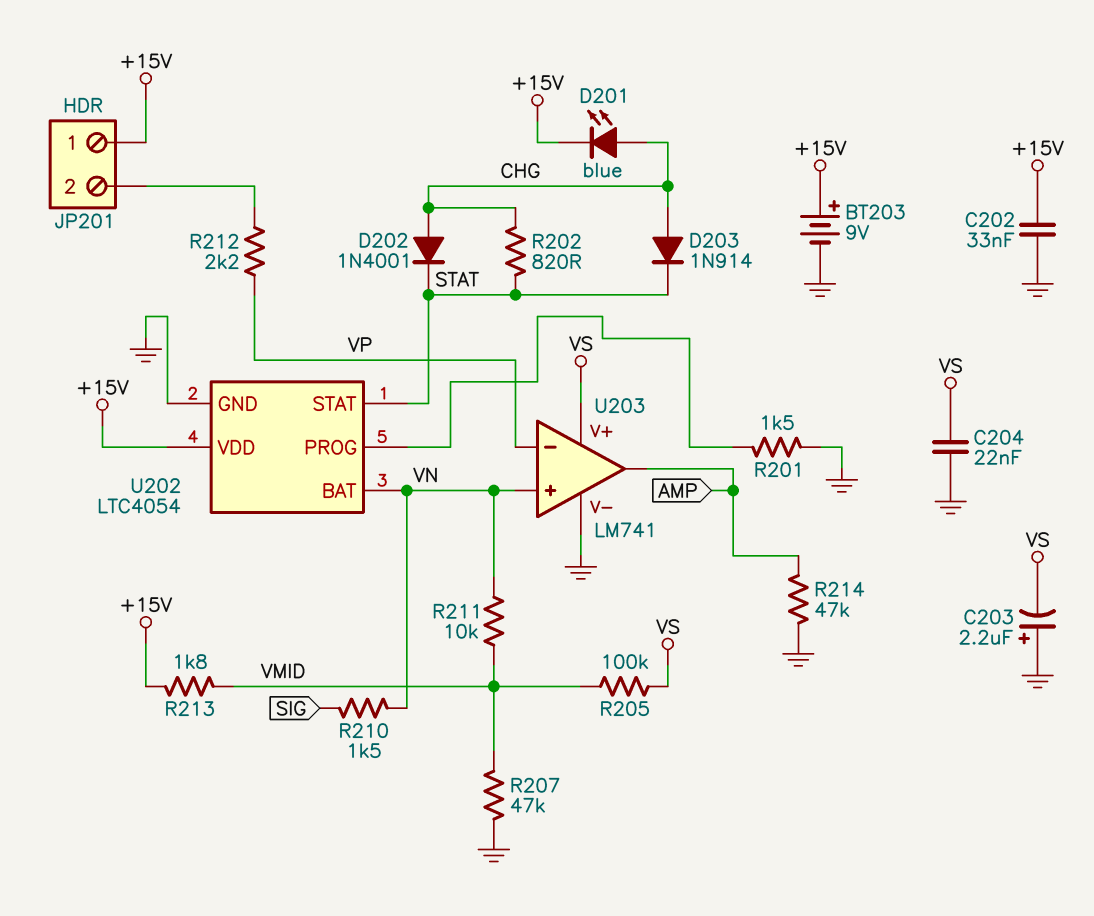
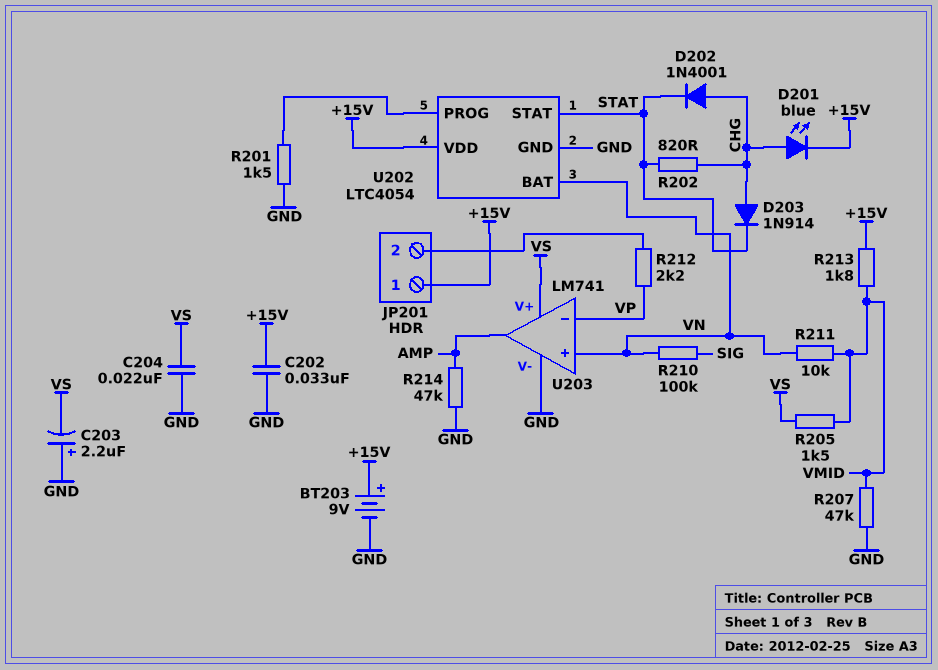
R205: 100k (VMID, VS) -> 1.5k (VMID, VS)
R210: 1.5k (SIG, VN) -> 100k (SIG, VN)

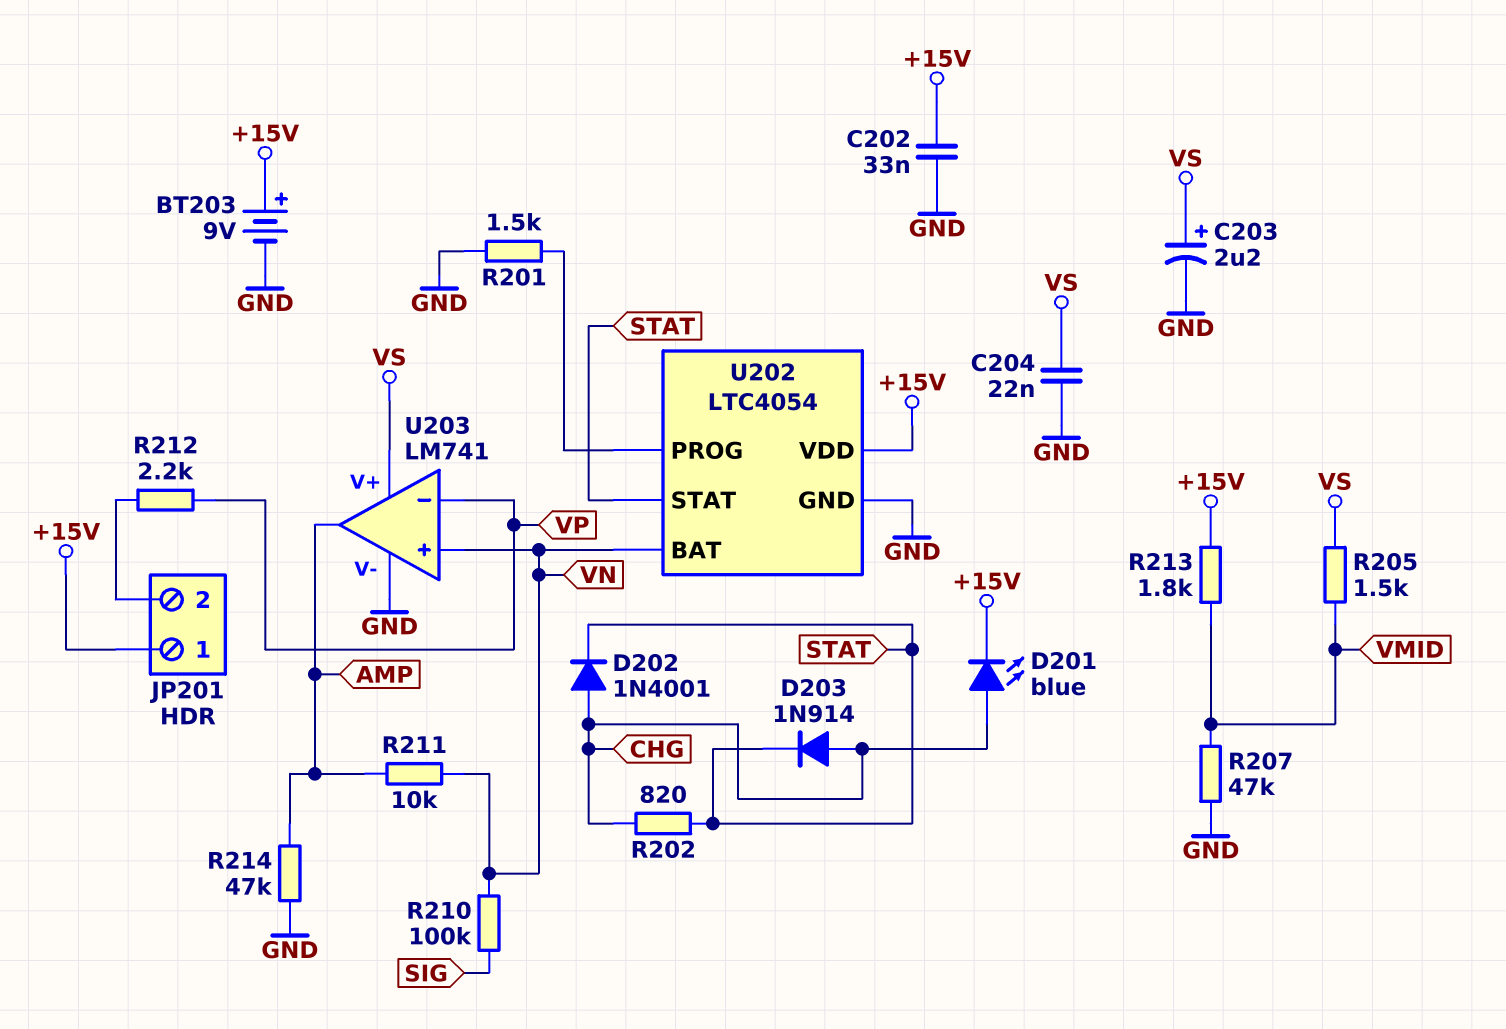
C203: 2.2uF (plus GND, minus VS) -> 2.2uF (plus VS, minus GND)
R211: 10k (VMID, VN) -> 10k (AMP, VN)

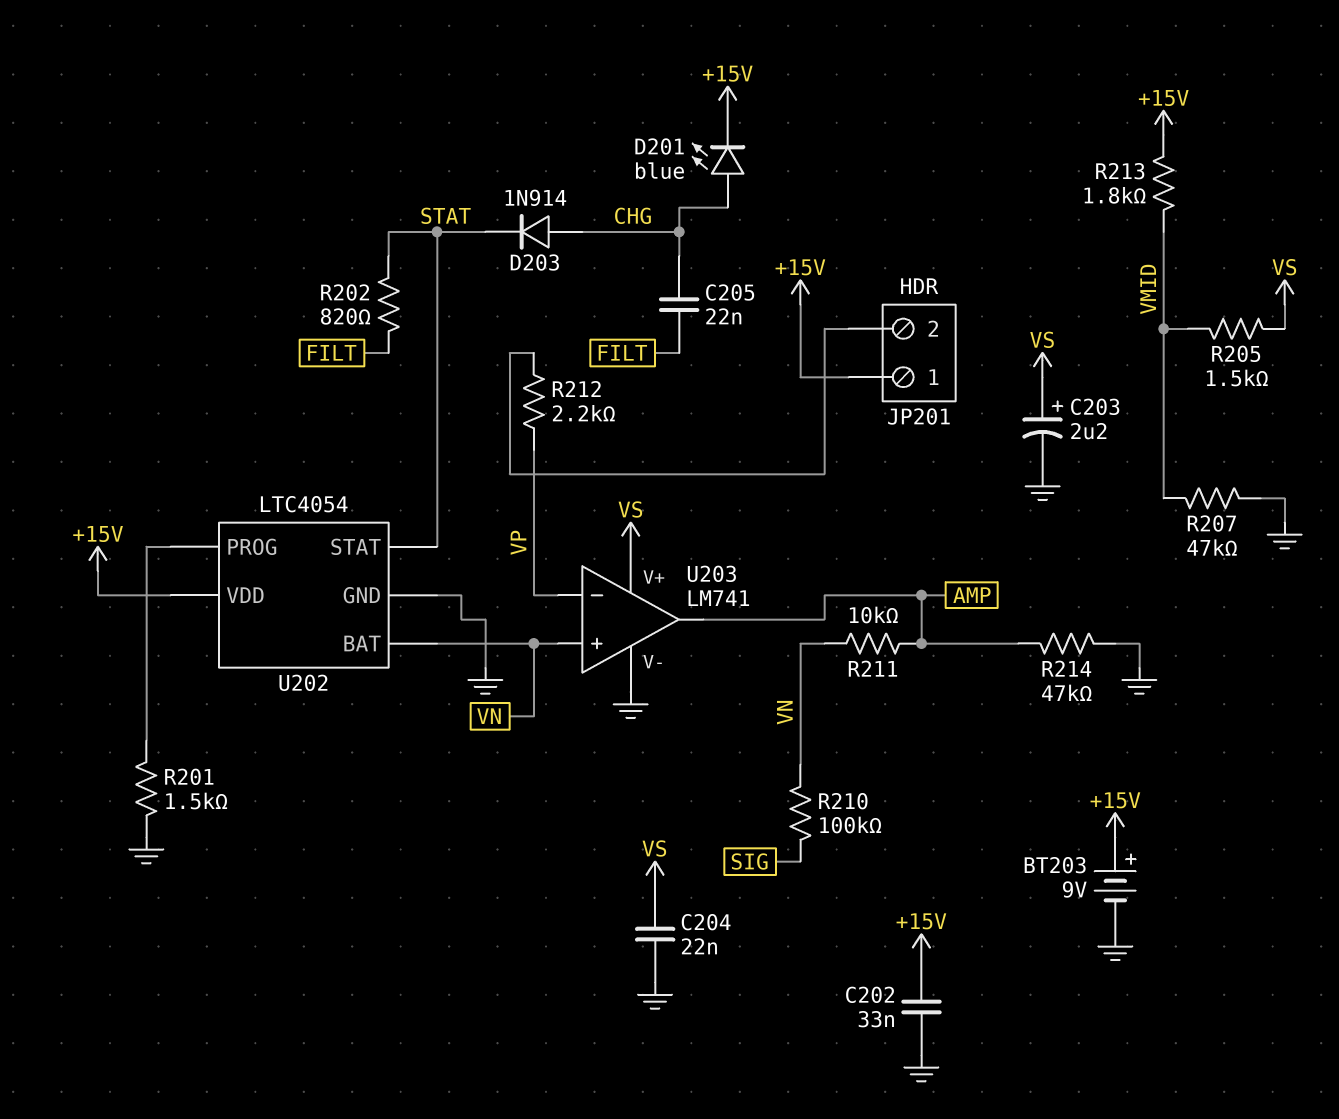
C205: none -> 22nF (CHG, FILT)
D202: diode 1N4001 (A CHG, K STAT) -> none
R202: 820 (CHG, STAT) -> 820 (FILT, STAT)

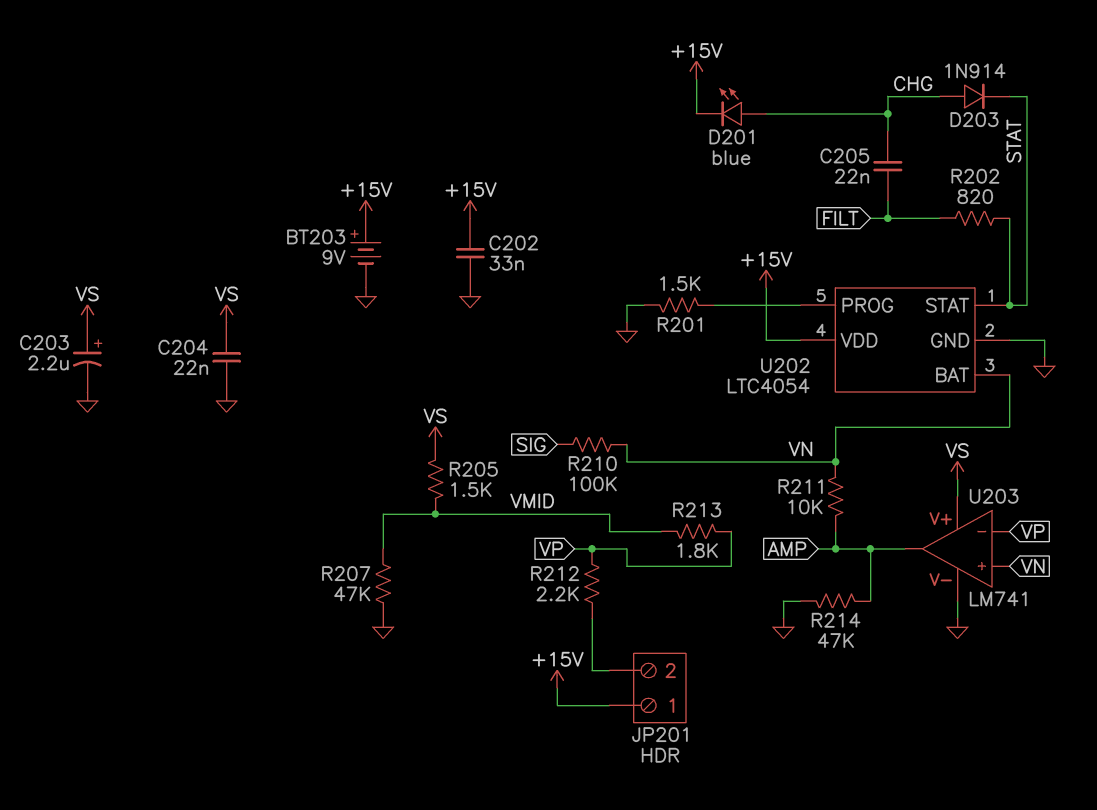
R213: 1.8k (+15V, VMID) -> 1.8k (VMID, VP)

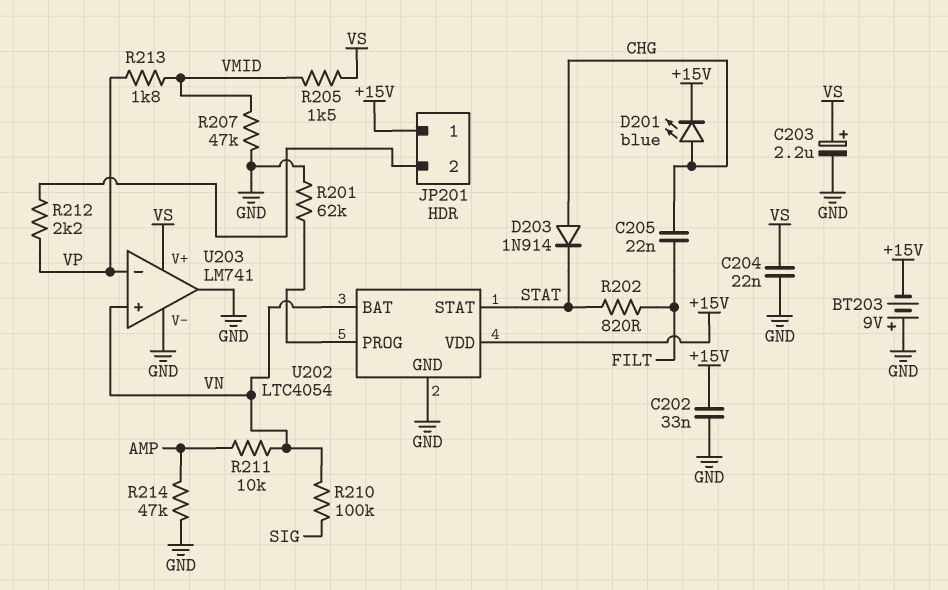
BT203: 9V (plus +15V, minus GND) -> 9V (plus GND, minus +15V)
R201: 1.5k (GND, U202/PROG) -> 62k (GND, U202/PROG)
U203 pin out: AMP -> GND

